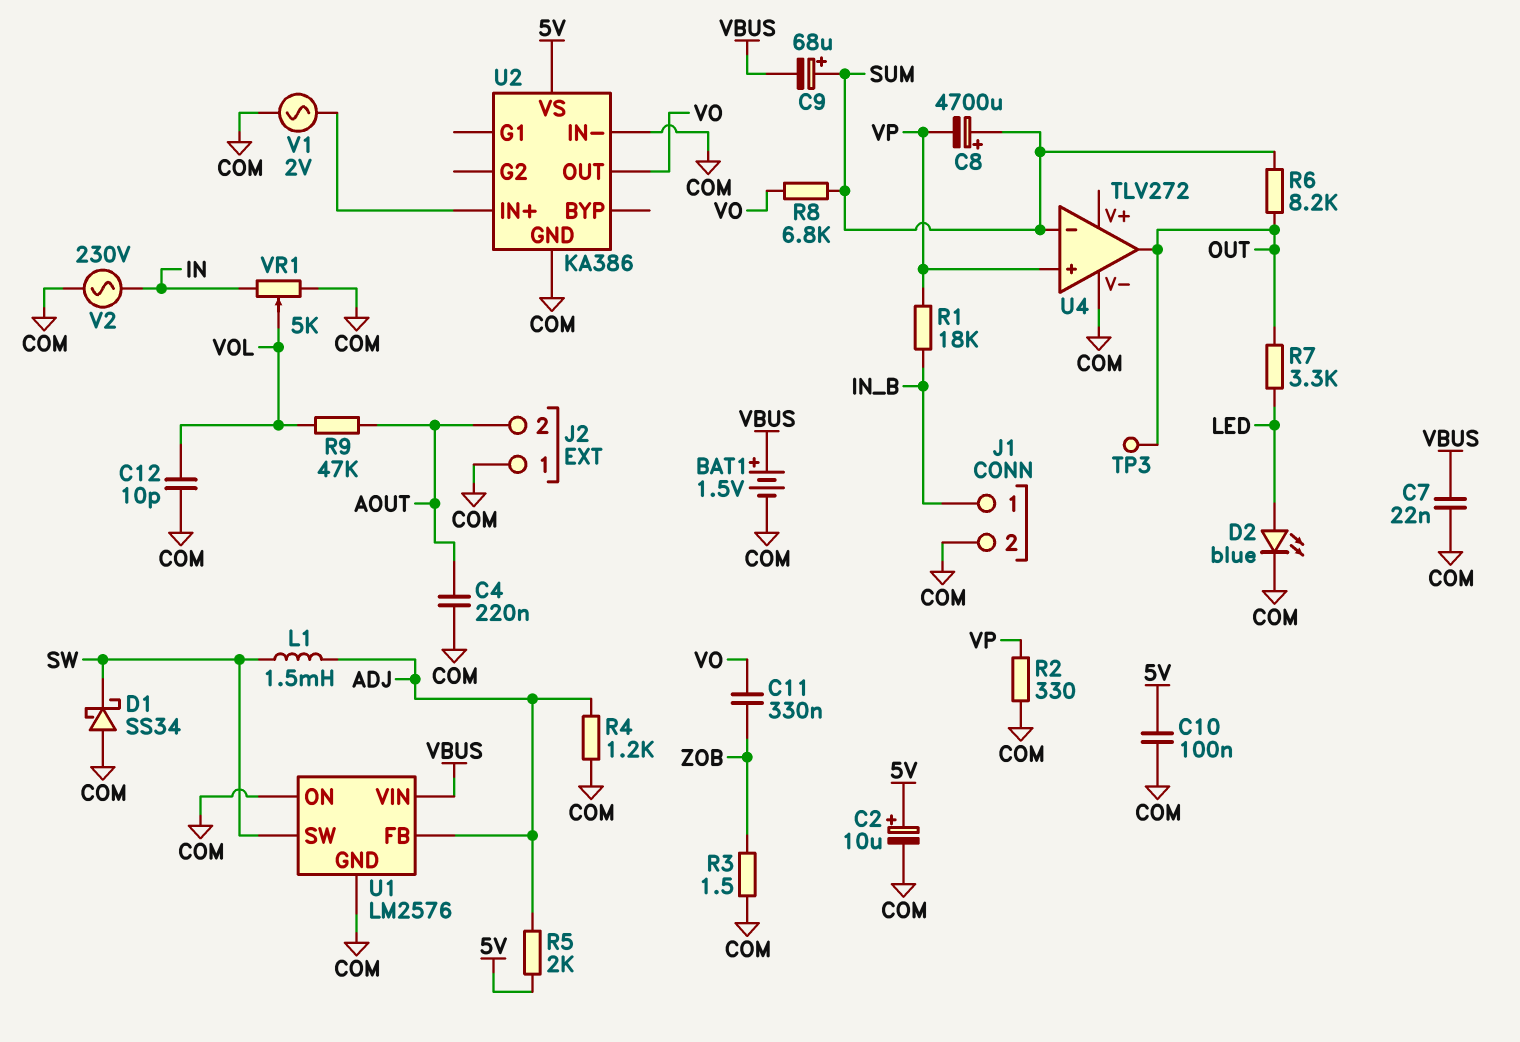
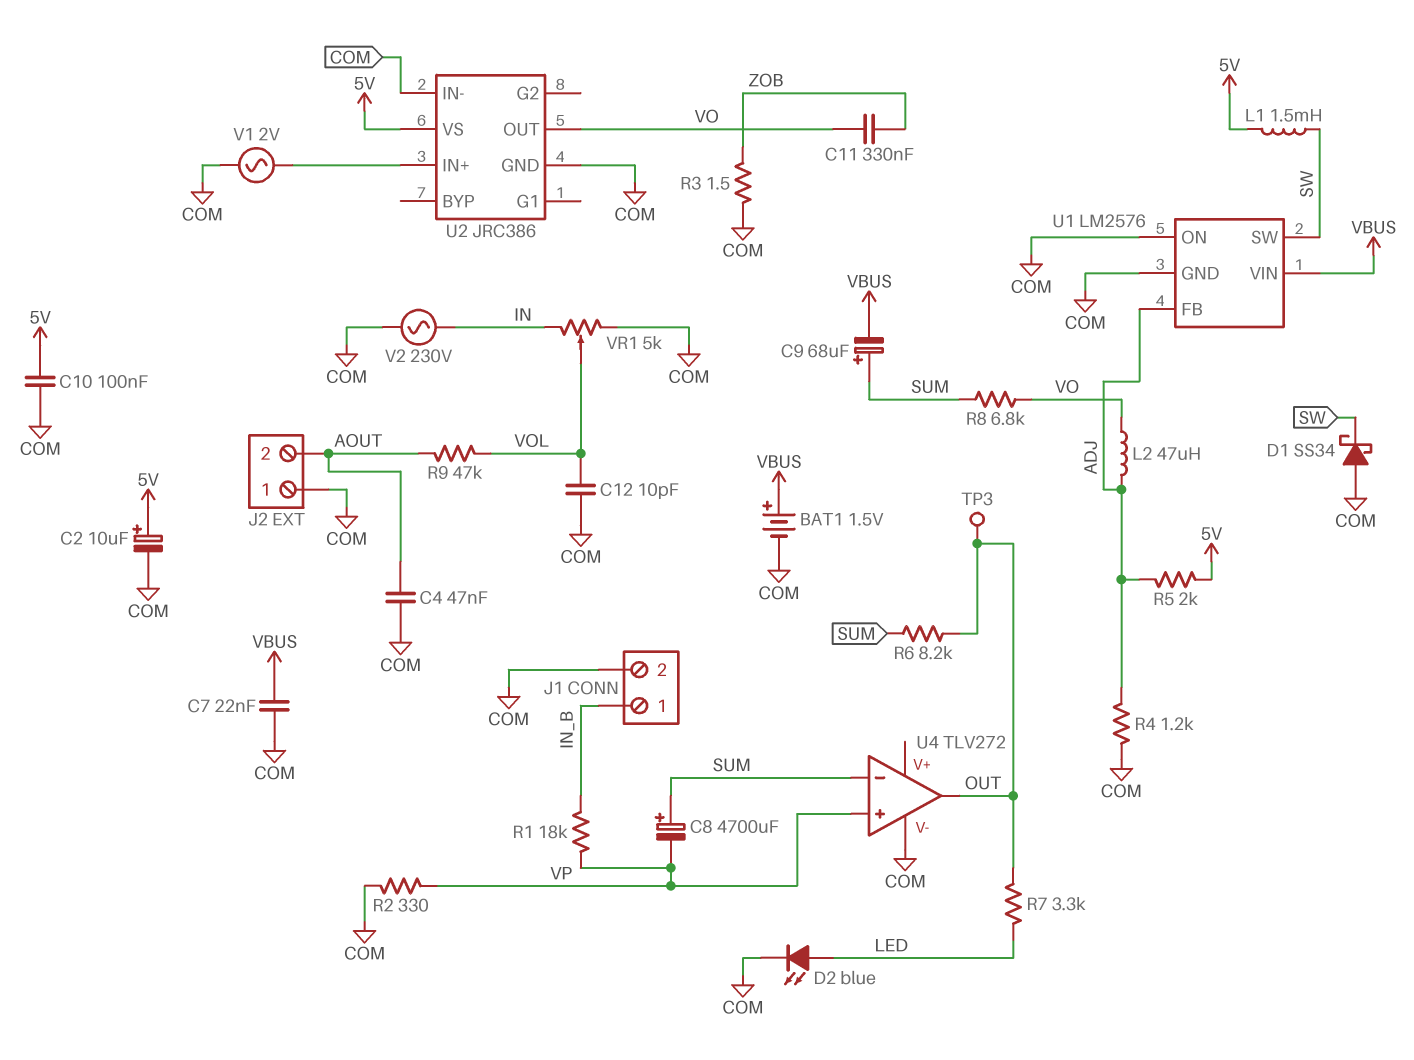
C4: 220nF (AOUT, COM) -> 47nF (AOUT, COM)
L1: 1.5mH (ADJ, SW) -> 1.5mH (5V, SW)
L2: none -> 47uH (ADJ, VO)
U2: KA386 -> JRC386

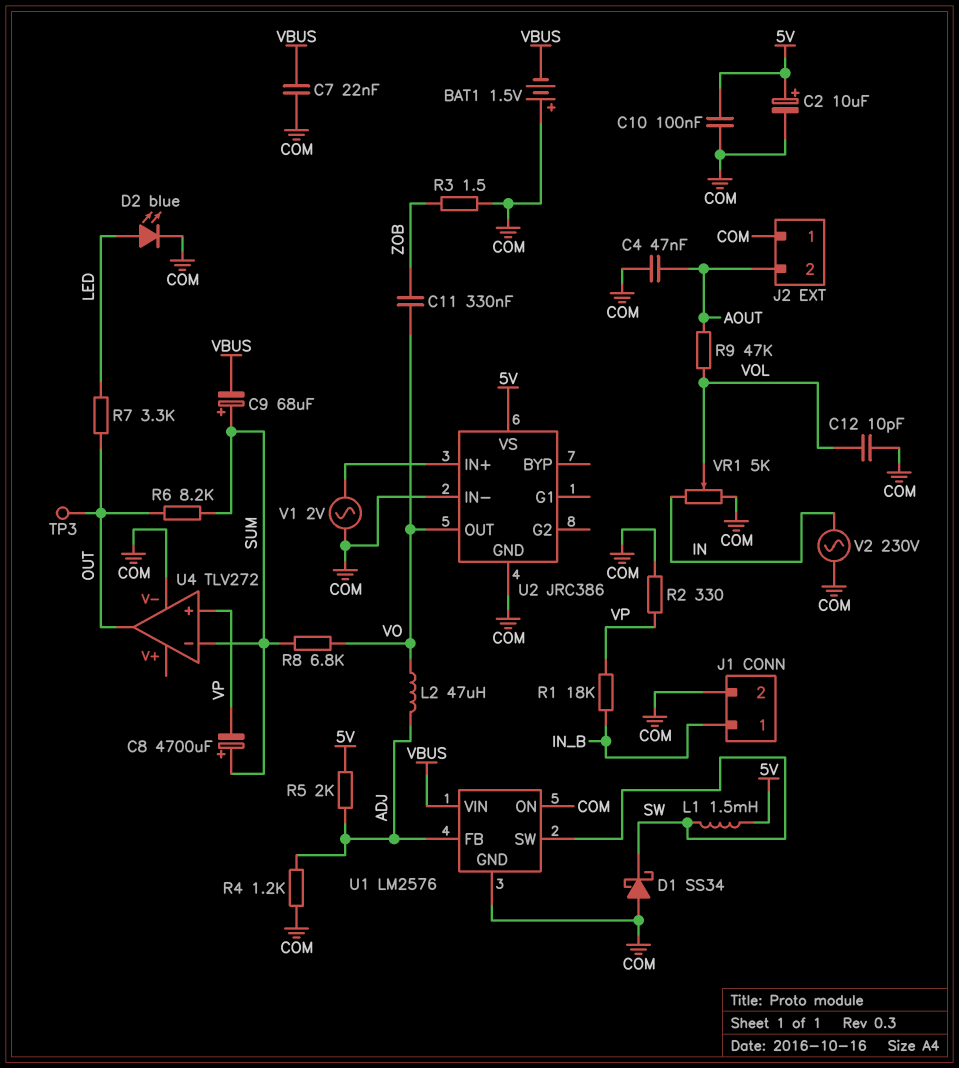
BAT1: 1.5V (plus VBUS, minus COM) -> 1.5V (plus COM, minus VBUS)

